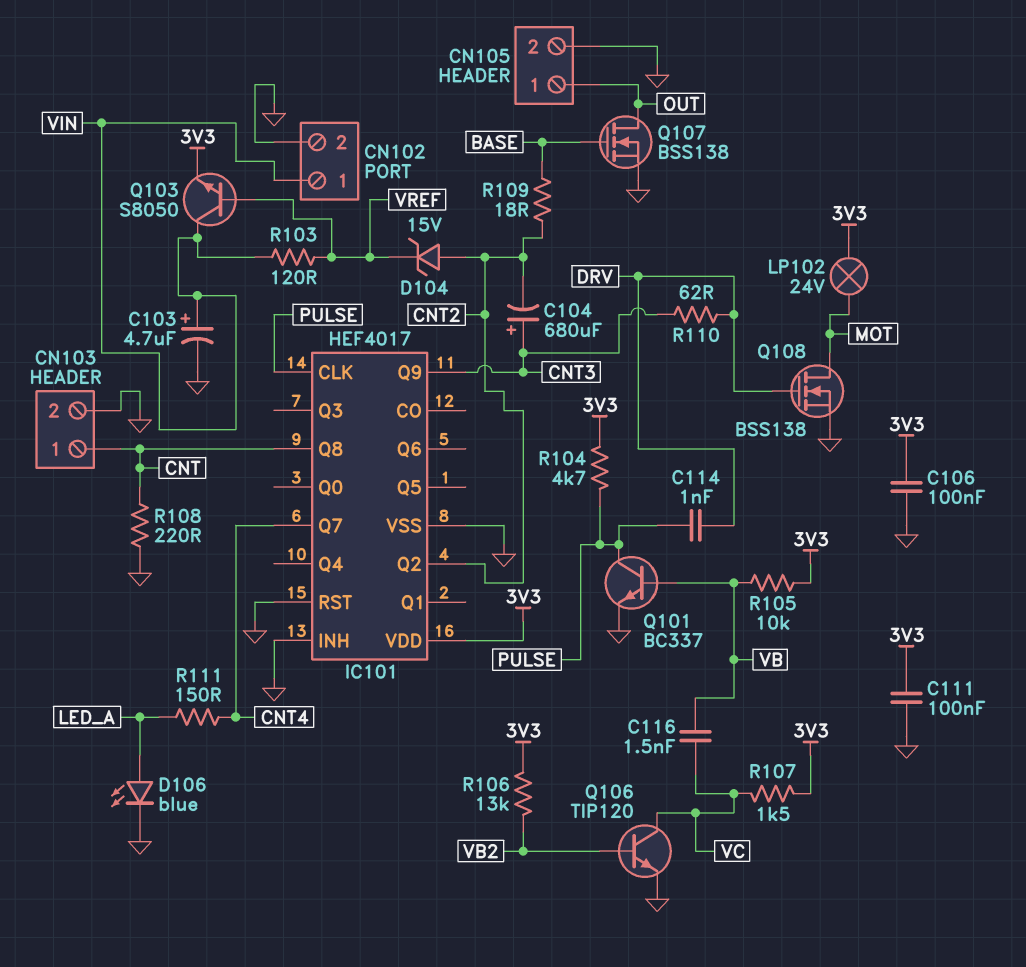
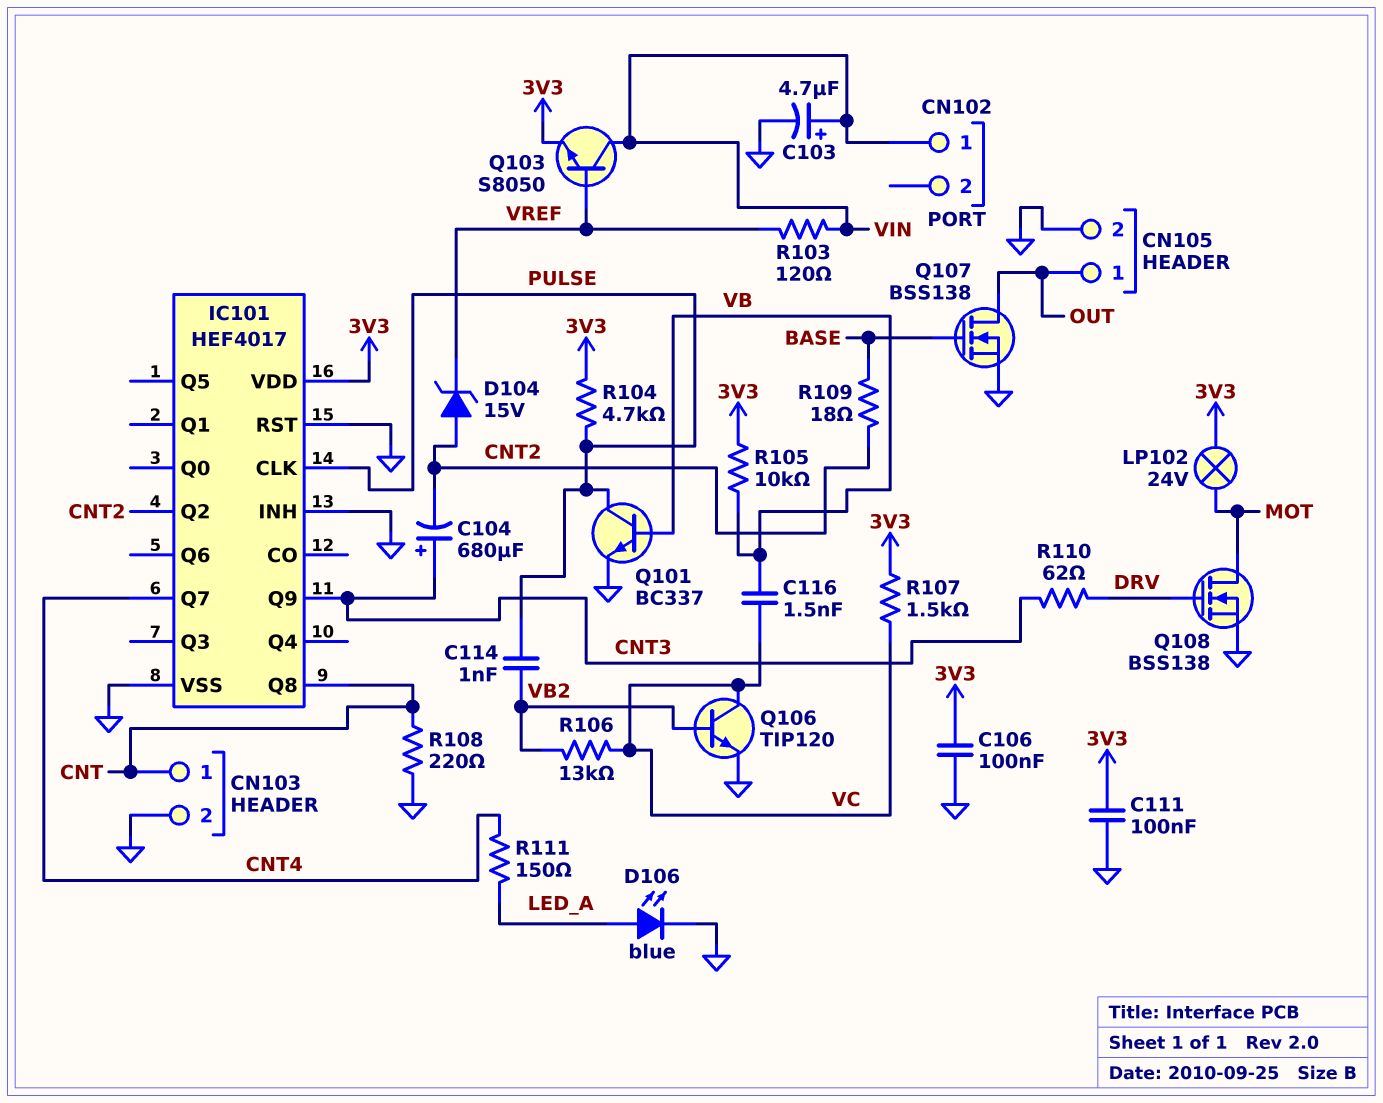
C114: 1nF (DRV, PULSE) -> 1nF (PULSE, VB2)
CN102 pin 2: GND -> none
R106: 13k (3V3, VB2) -> 13k (VB2, VC)

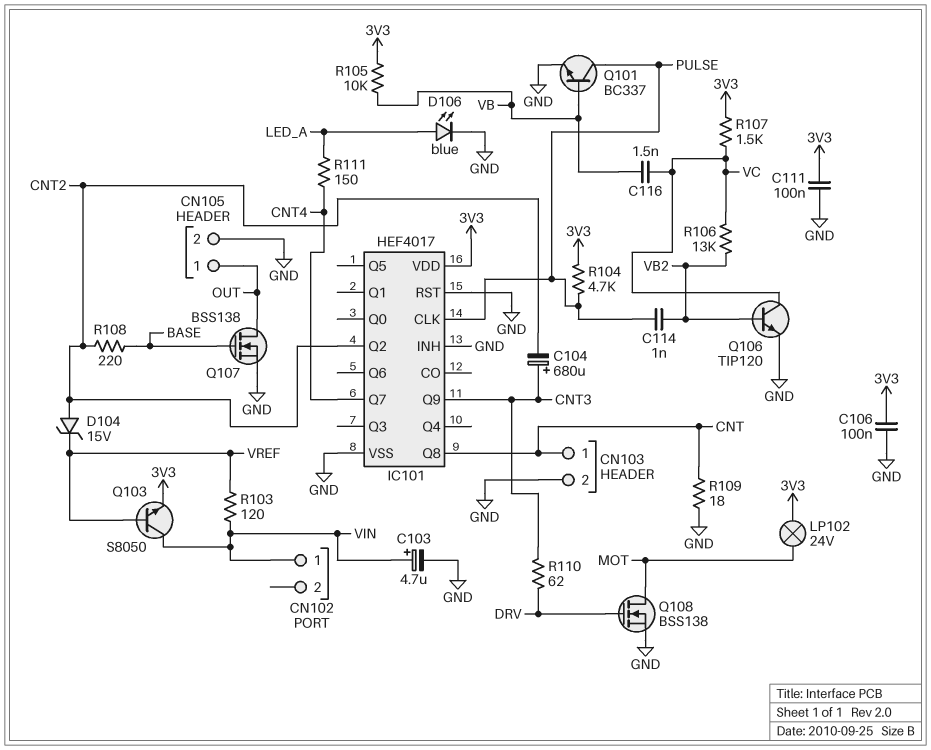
R108: 220 (CNT, GND) -> 220 (BASE, CNT2)
R109: 18 (BASE, CNT2) -> 18 (CNT, GND)

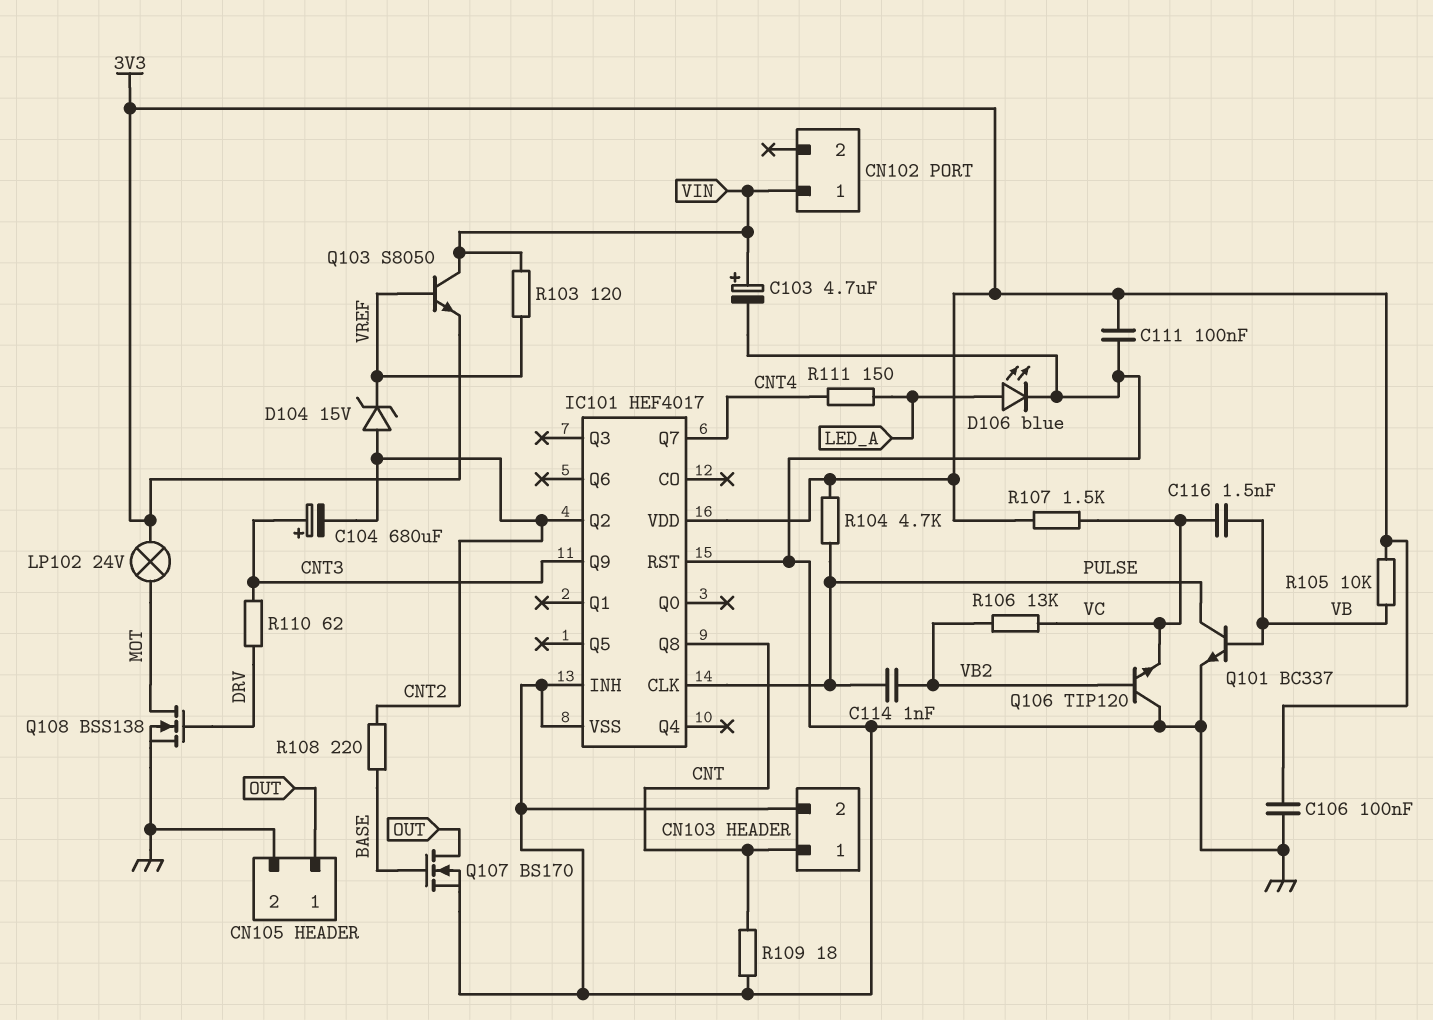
Q106: NPN TIP120 (B VB2, C VC, E GND) -> NPN TIP120 (B VB2, C GND, E VC)
Q107: NMOS BSS138 (G BASE, D OUT, S GND) -> NMOS BS170 (G BASE, D OUT, S GND)

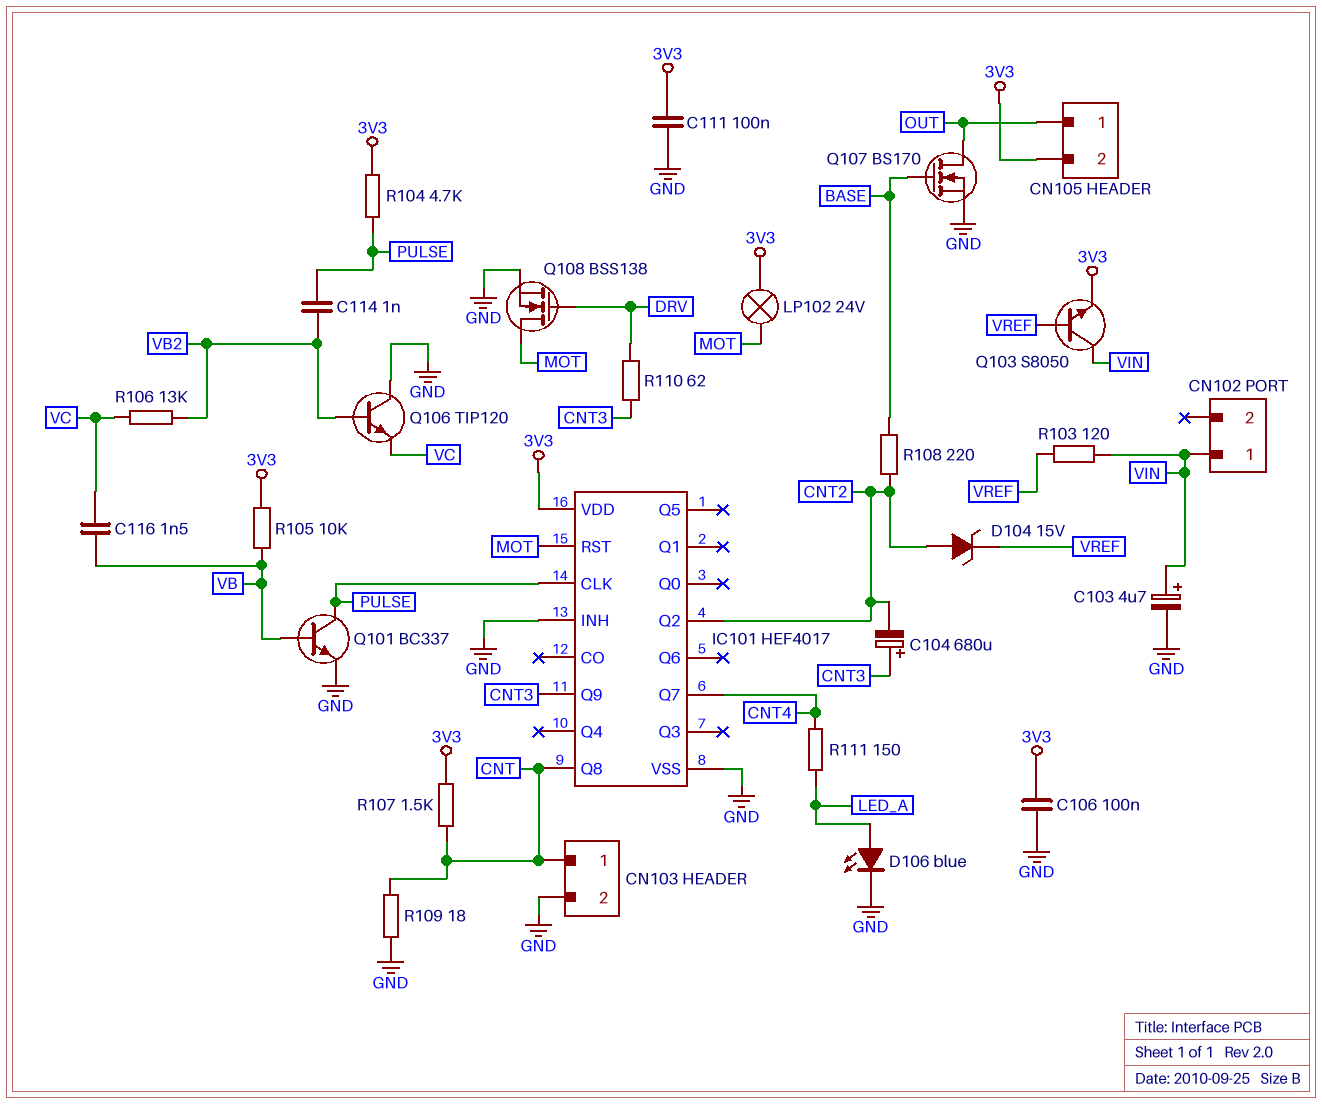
CN105 pin 2: GND -> 3V3
IC101 pin RST: GND -> MOT
R107: 1.5k (3V3, VC) -> 1.5k (3V3, CNT)

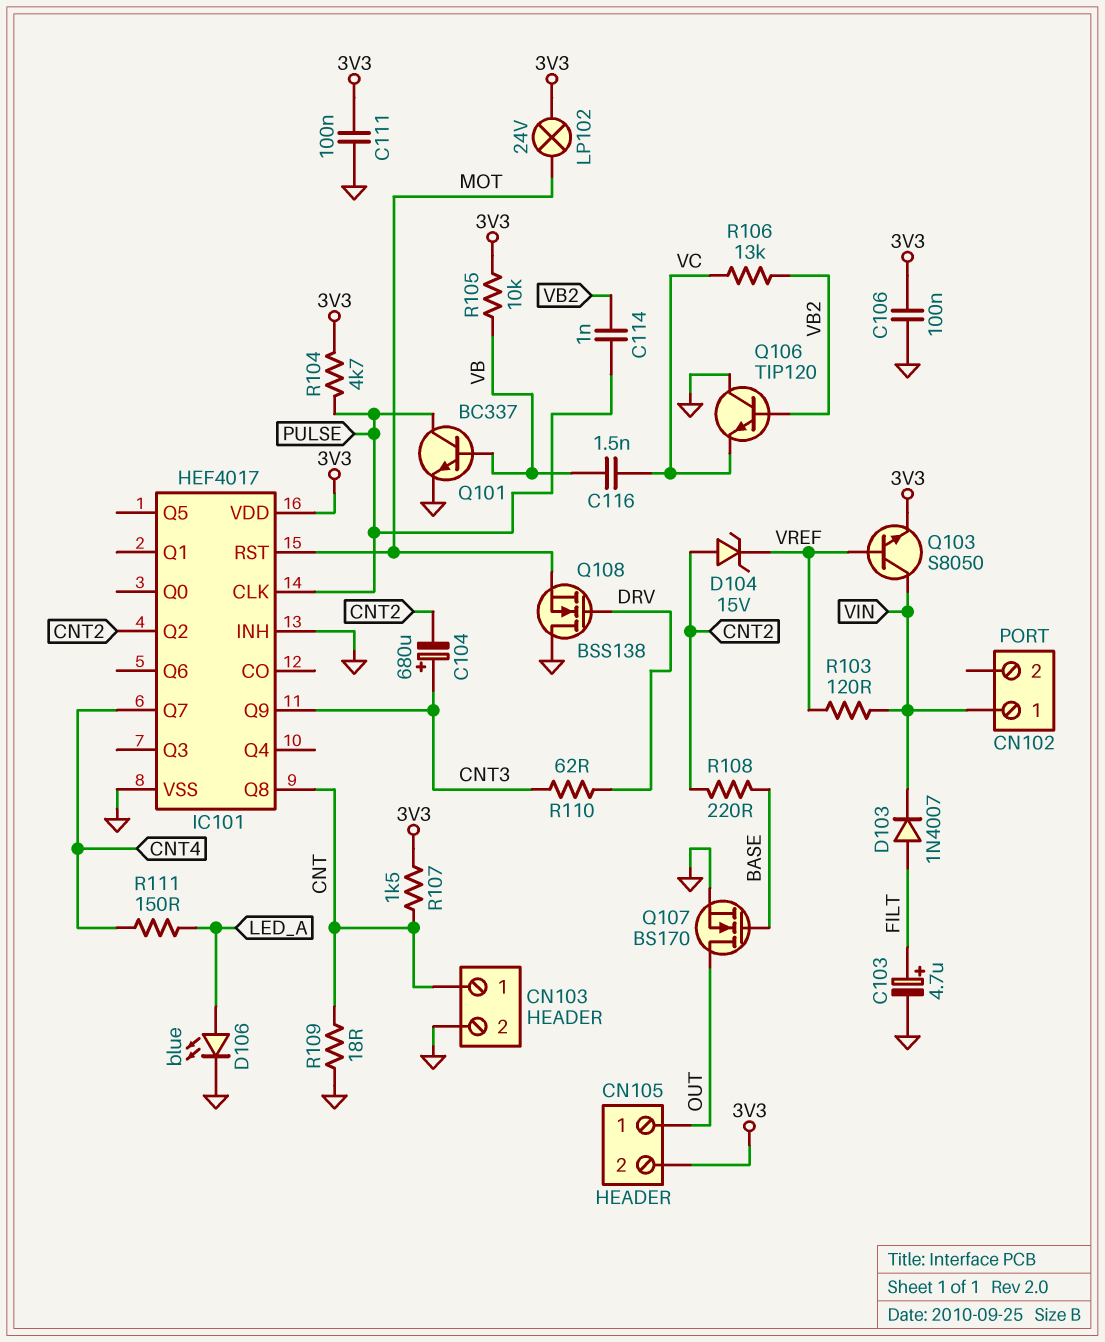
C103: 4.7uF (plus VIN, minus GND) -> 4.7uF (plus FILT, minus GND)
D103: none -> diode 1N4007 (A FILT, K VIN)
Q108: NMOS BSS138 (G DRV, D MOT, S GND) -> NMOS BSS138 (G DRV, D GND, S MOT)

